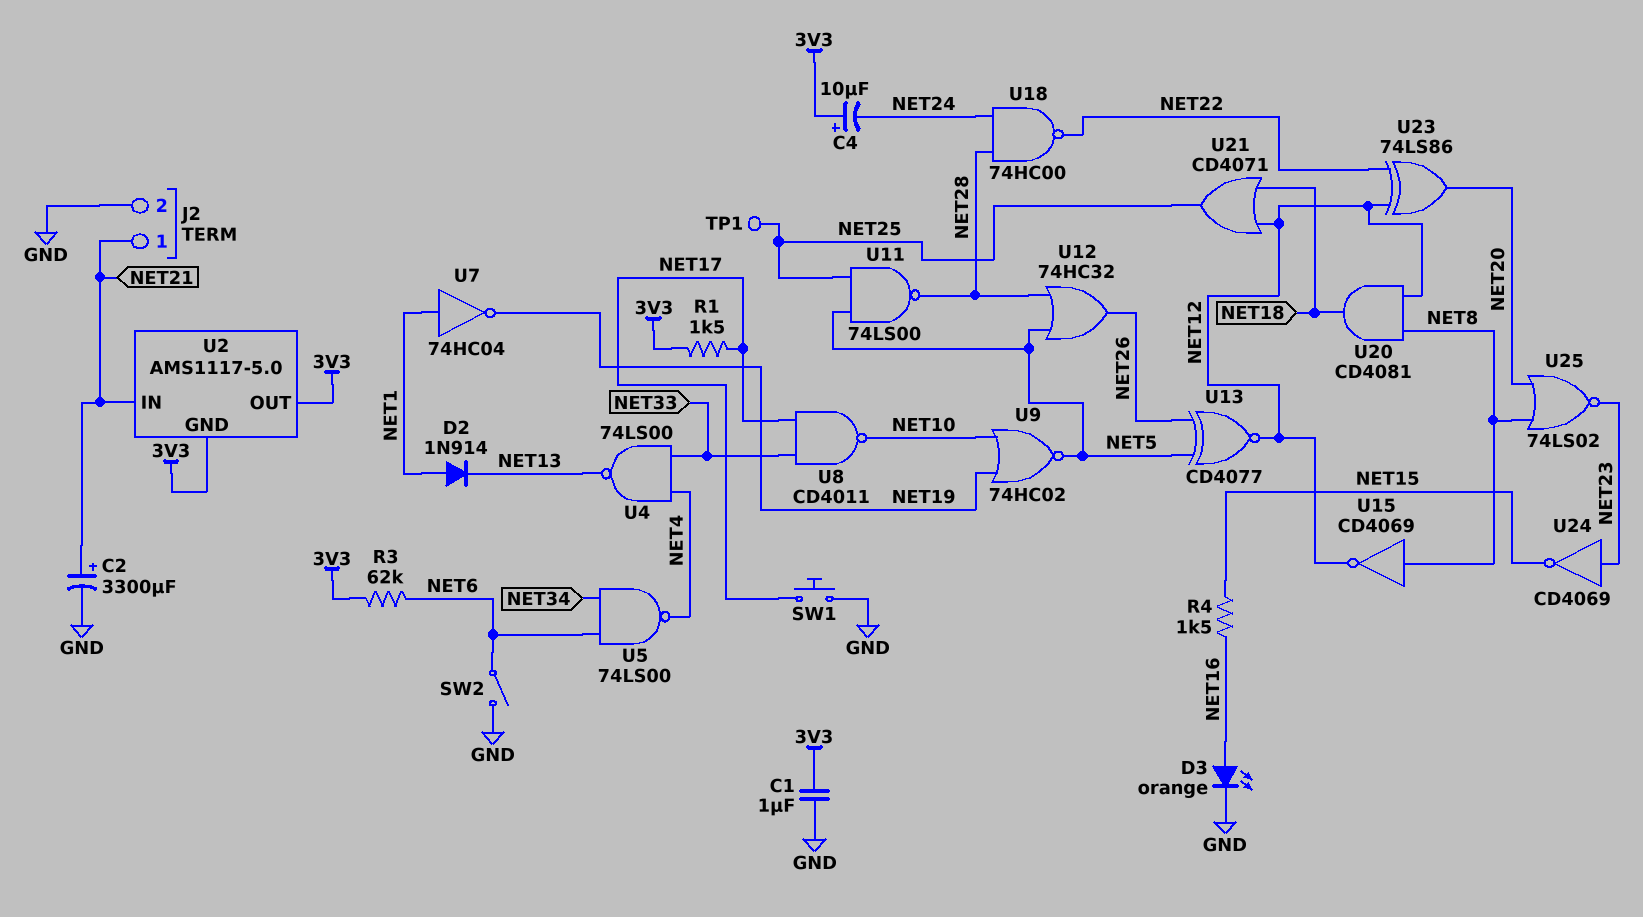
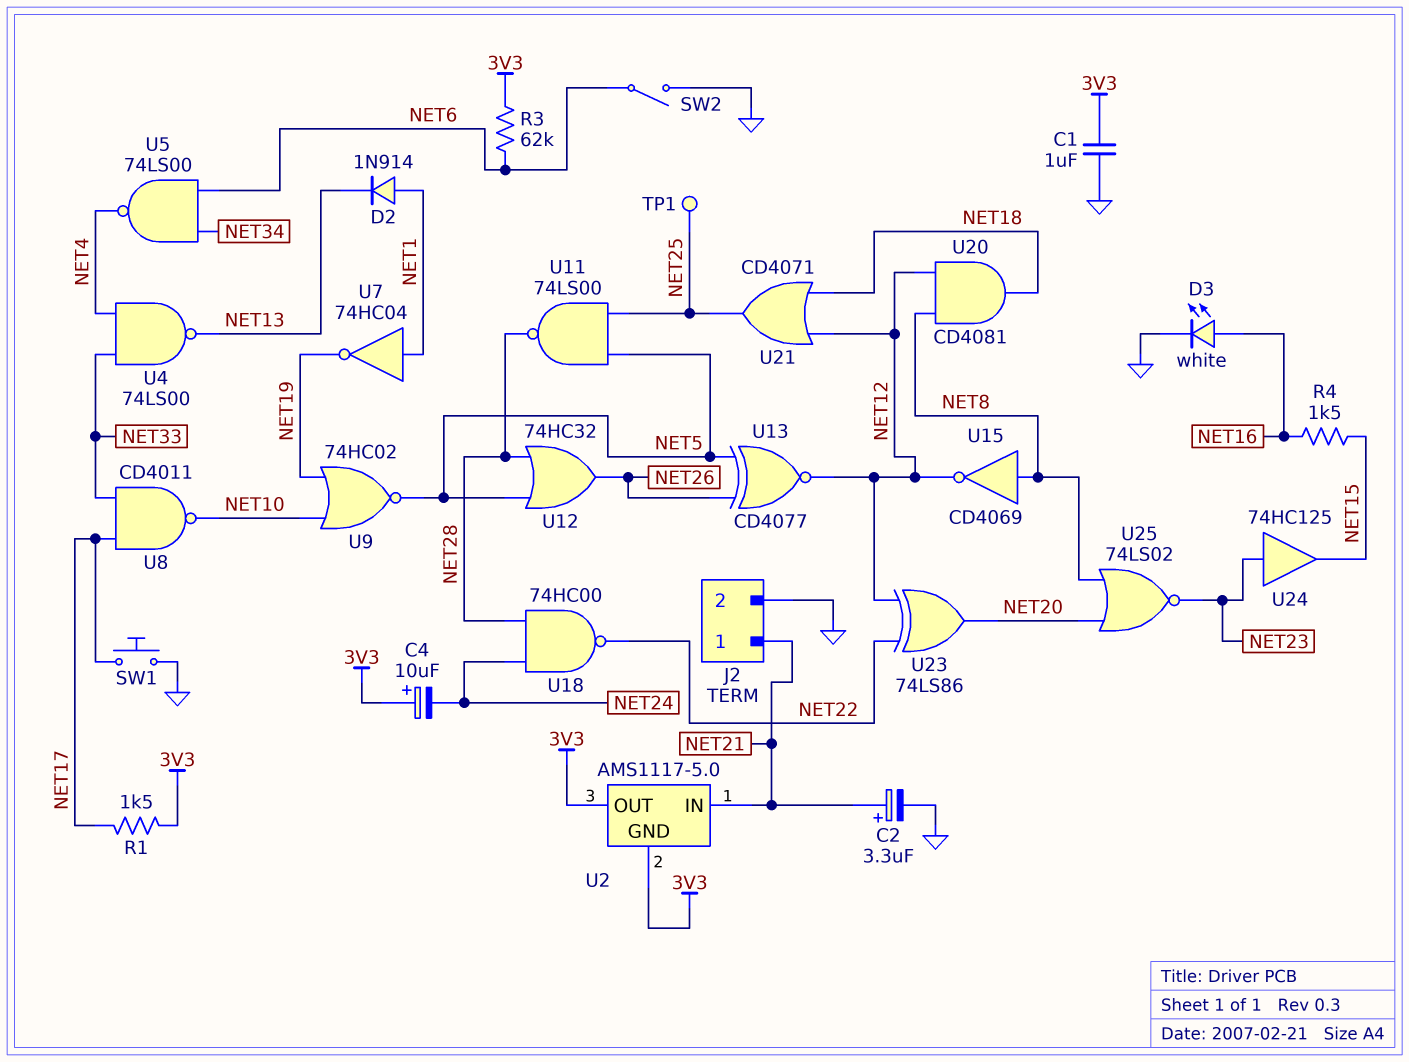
C2: 3300uF (plus NET21, minus GND) -> 3.3uF (plus NET21, minus GND)
D3: LED orange (A NET16, K GND) -> LED white (A NET16, K GND)
U24: NOT CD4069 (in NET23, out NET15) -> buffer 74HC125 (in NET23, out NET15)

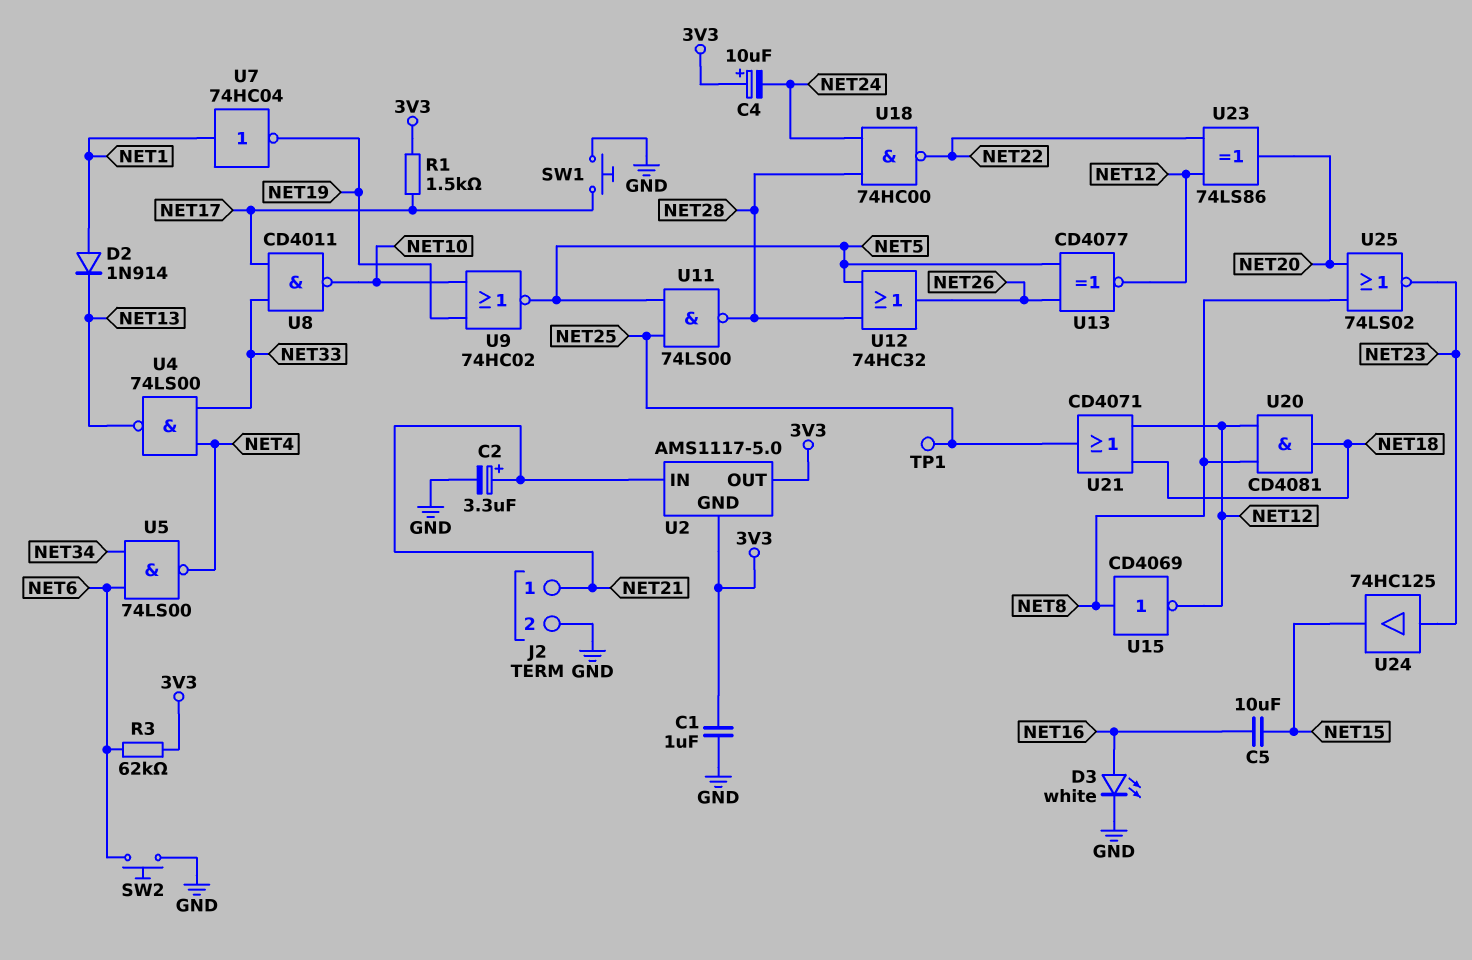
C5: none -> 10uF (NET15, NET16)
R4: 1.5k (NET15, NET16) -> none
SW2: switch (GND, NET6) -> button (GND, NET6)

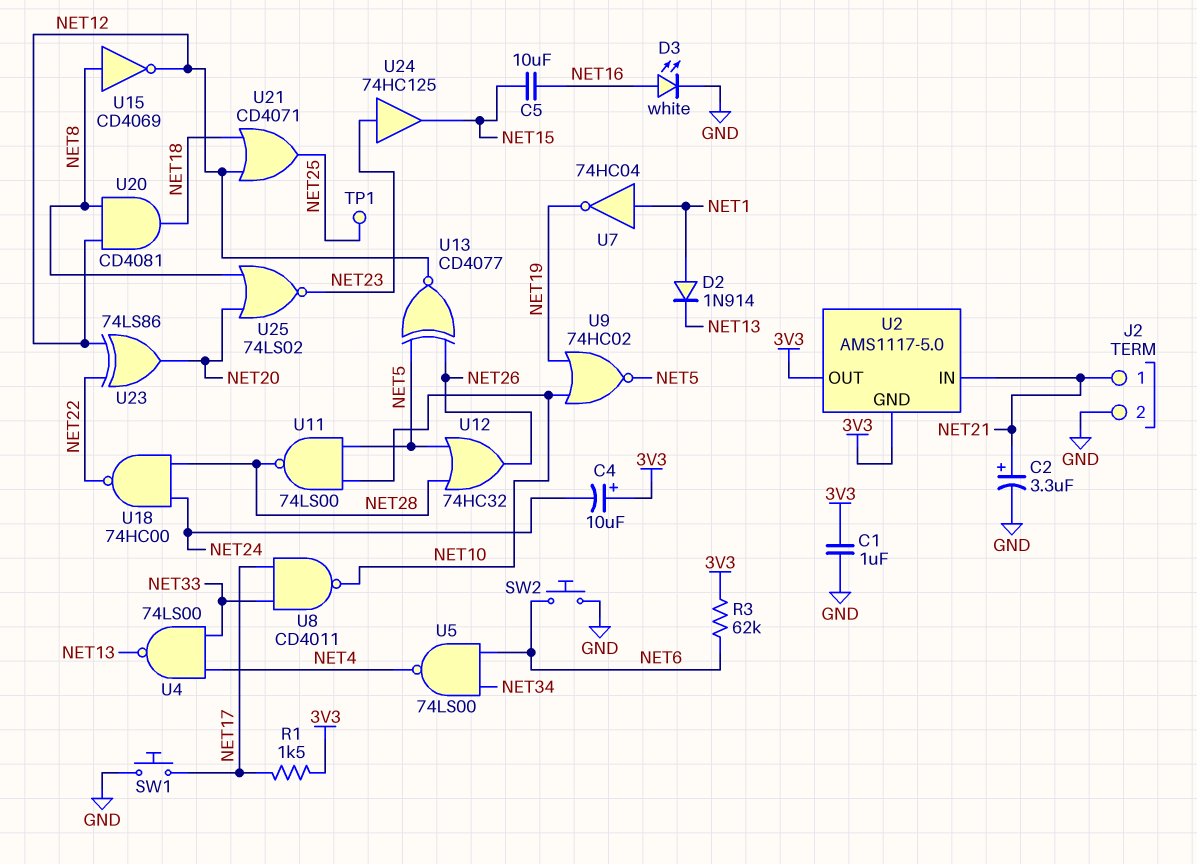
U11: NAND 74LS00 (in NET5, in NET25, out NET28) -> NAND 74LS00 (in NET5, in NET10, out NET28)

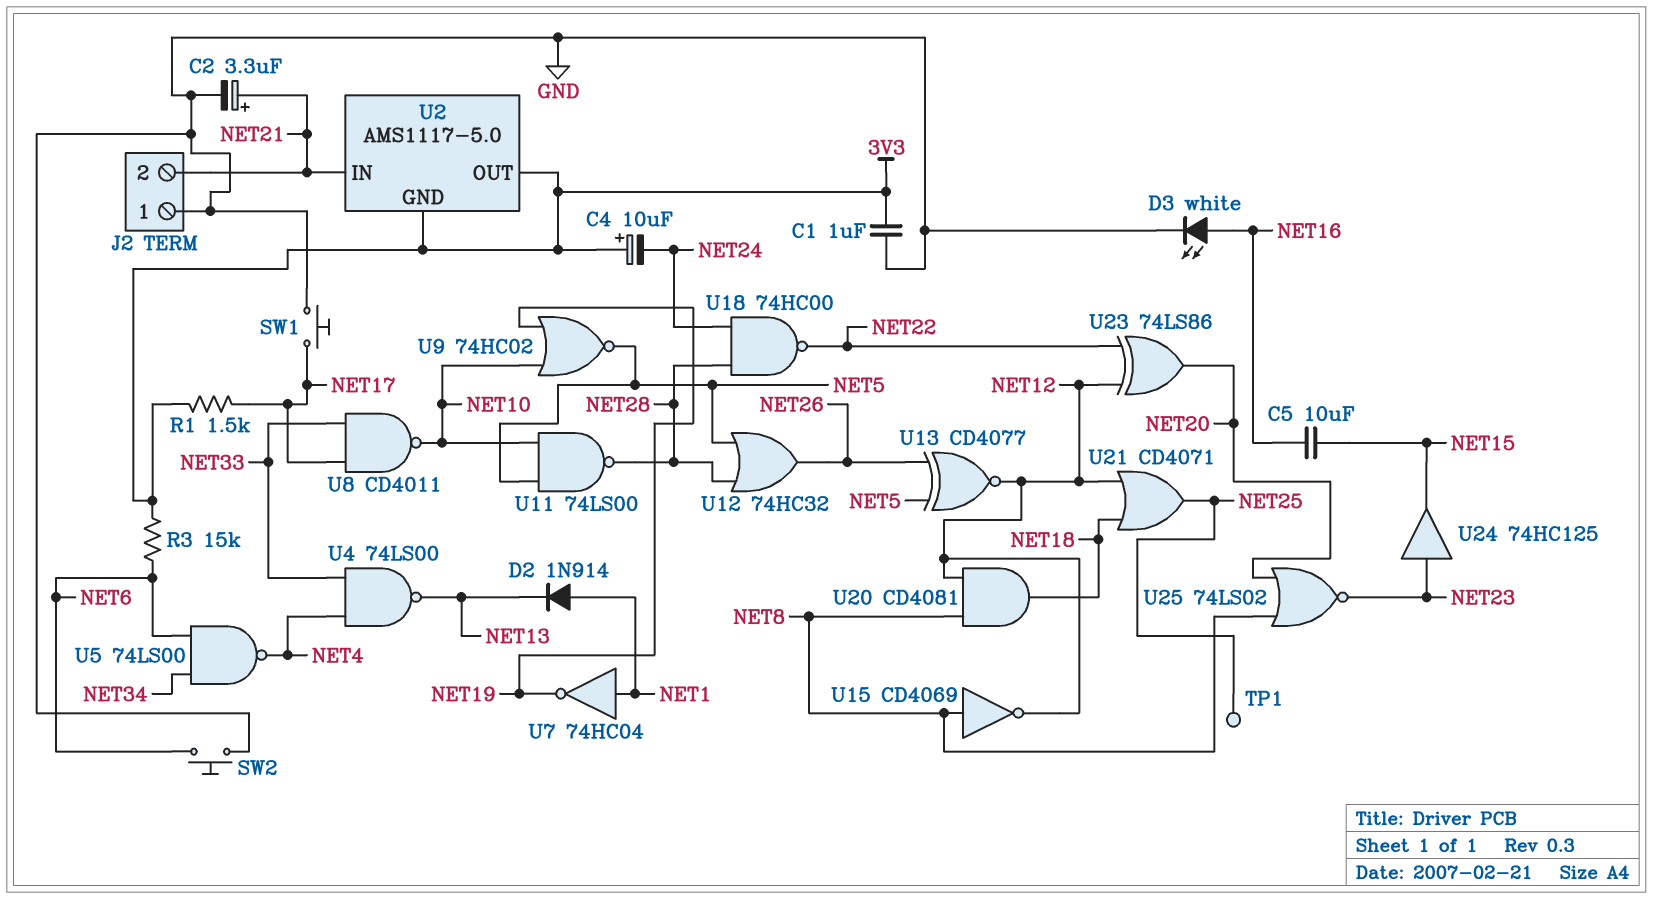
J2 pin 1: NET21 -> GND
J2 pin 2: GND -> NET21
R3: 62k (3V3, NET6) -> 15k (3V3, NET6)

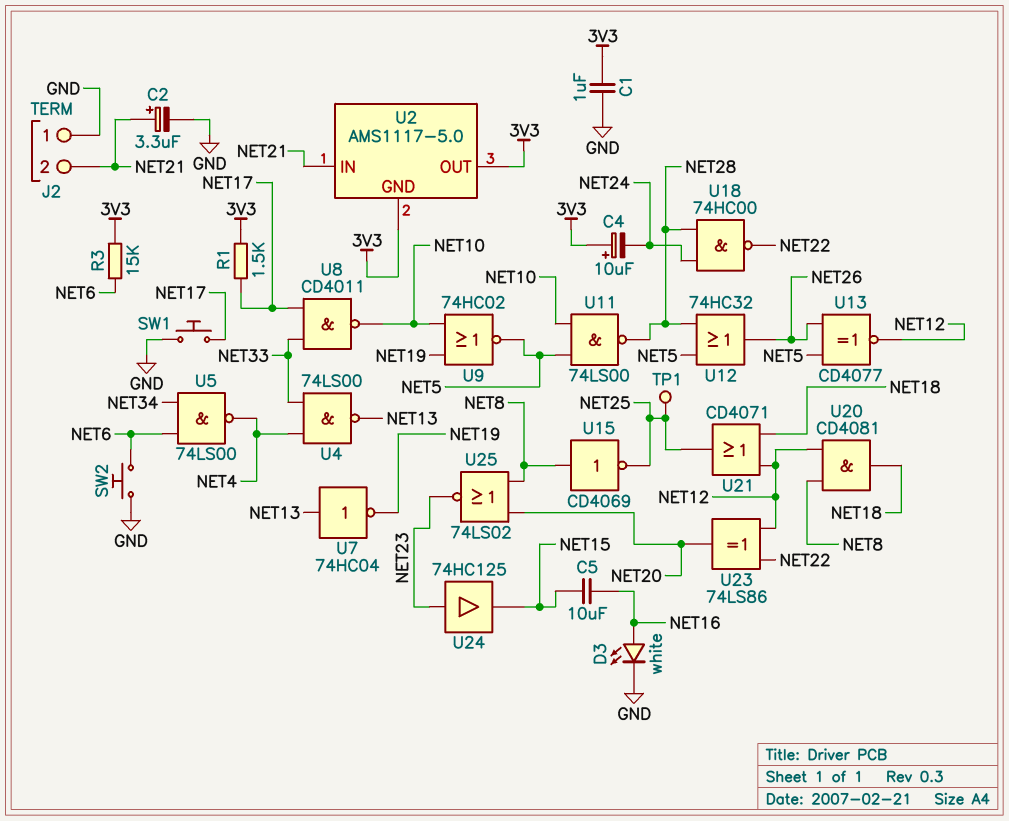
D2: diode 1N914 (A NET1, K NET13) -> none
U7: NOT 74HC04 (in NET1, out NET19) -> NOT 74HC04 (in NET13, out NET19)
U15: NOT CD4069 (in NET8, out NET12) -> NOT CD4069 (in NET8, out NET25)

